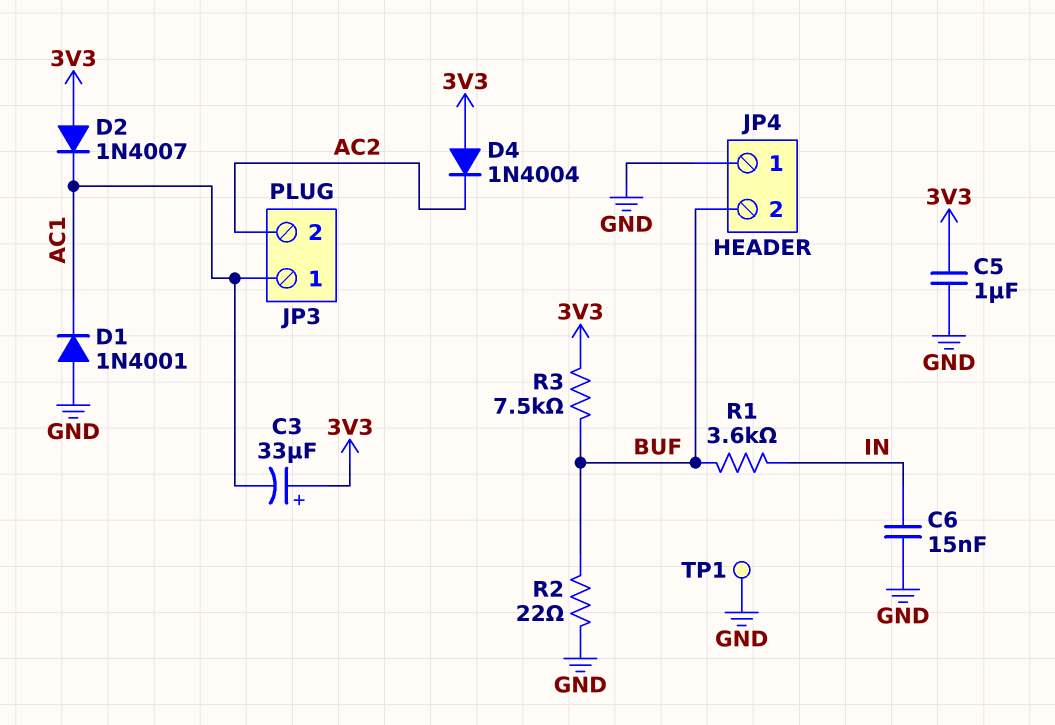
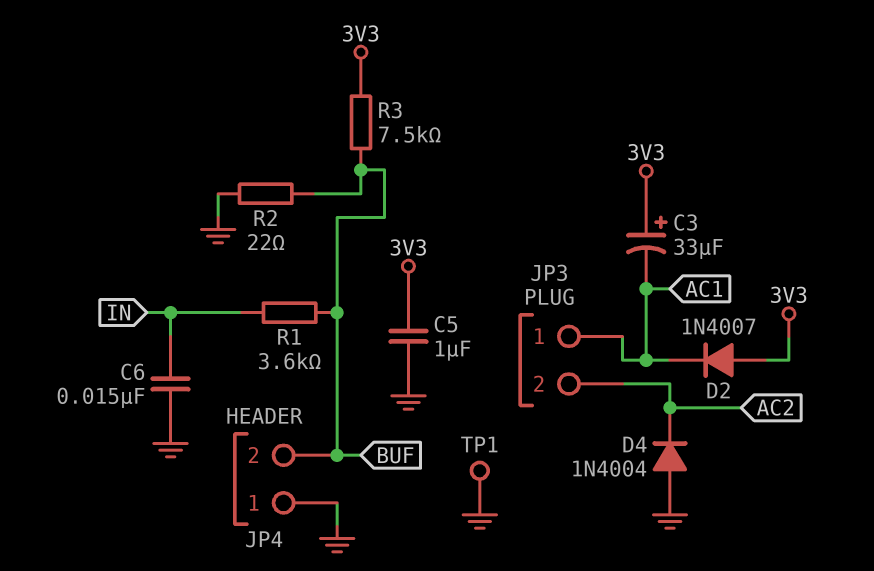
D1: diode 1N4001 (A GND, K AC1) -> none
D4: diode 1N4004 (A 3V3, K AC2) -> diode 1N4004 (A GND, K AC2)

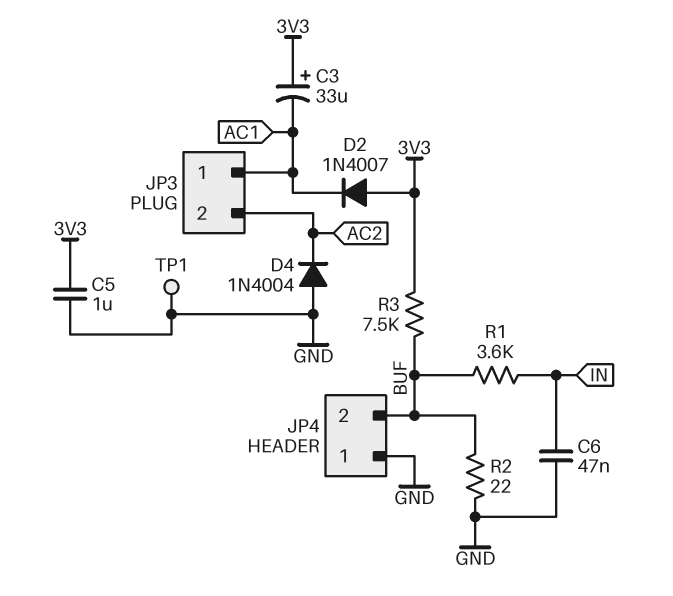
C6: 15nF (GND, IN) -> 47nF (GND, IN)

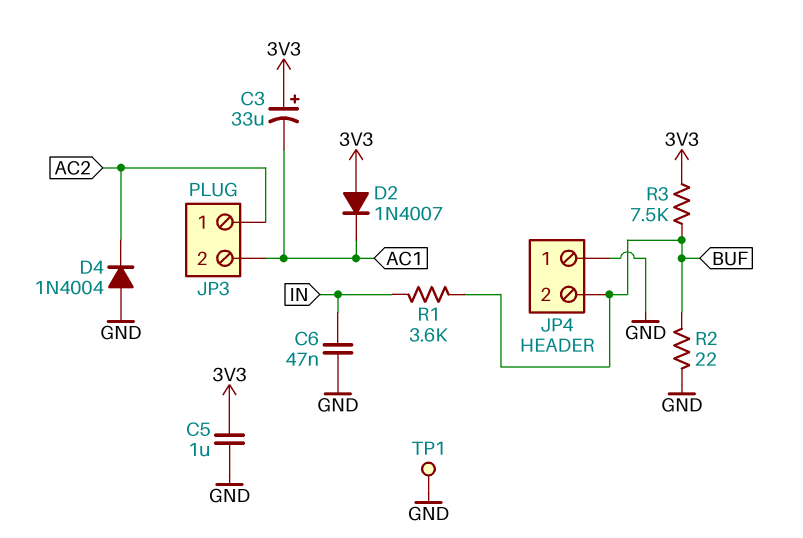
JP3 pin 1: AC1 -> AC2
JP3 pin 2: AC2 -> AC1

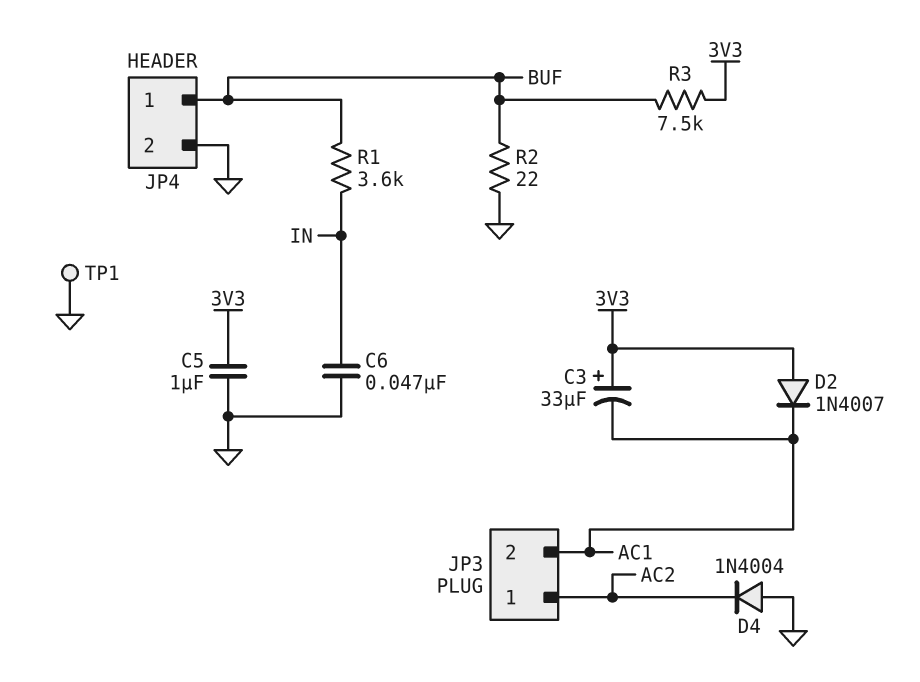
JP4 pin 1: GND -> BUF
JP4 pin 2: BUF -> GND

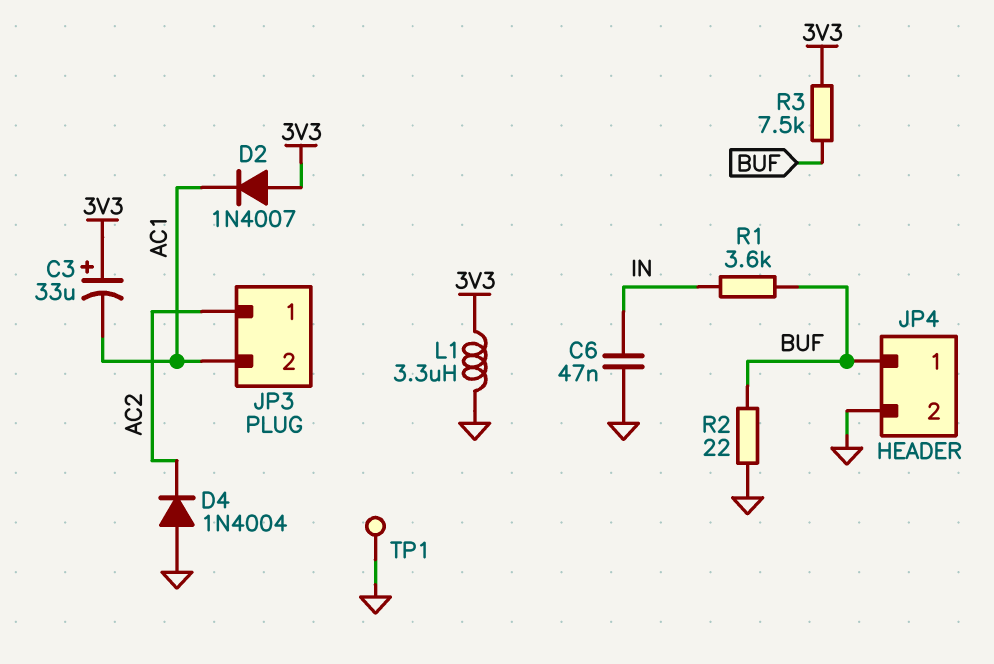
C5: 1uF (3V3, GND) -> none
L1: none -> 3.3uH (3V3, GND)

